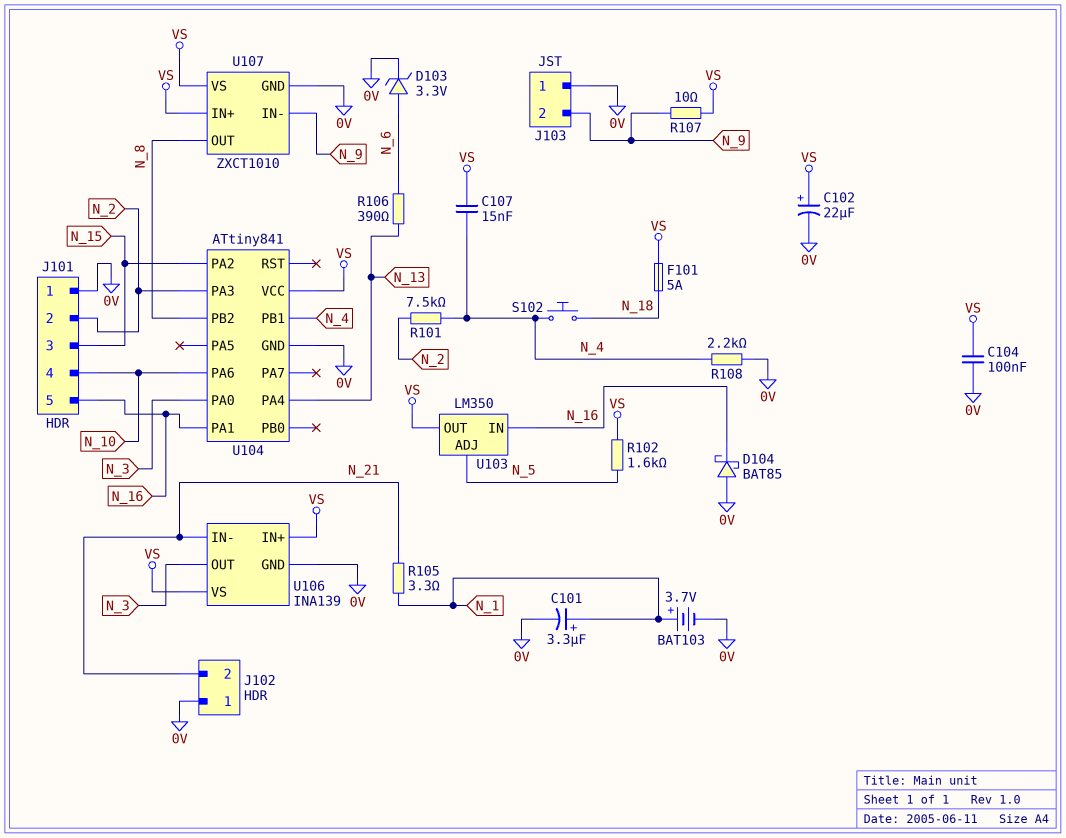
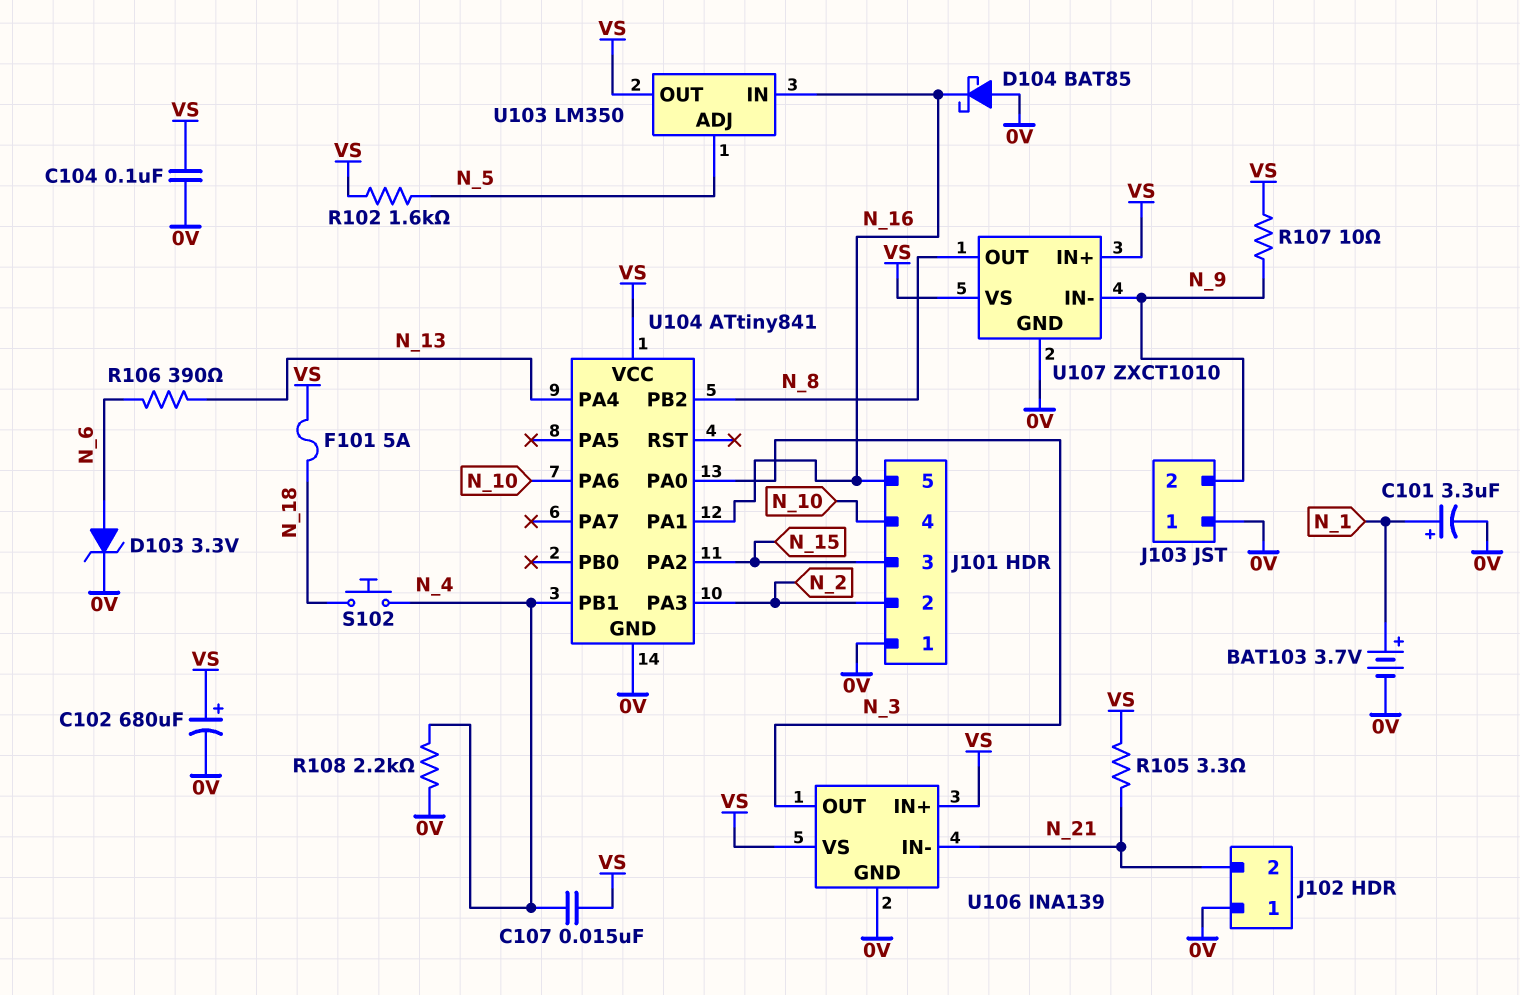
C102: 22uF (plus VS, minus 0V) -> 680uF (plus VS, minus 0V)
R101: 7.5k (N_2, N_4) -> none
R105: 3.3 (N_1, N_21) -> 3.3 (N_21, VS)

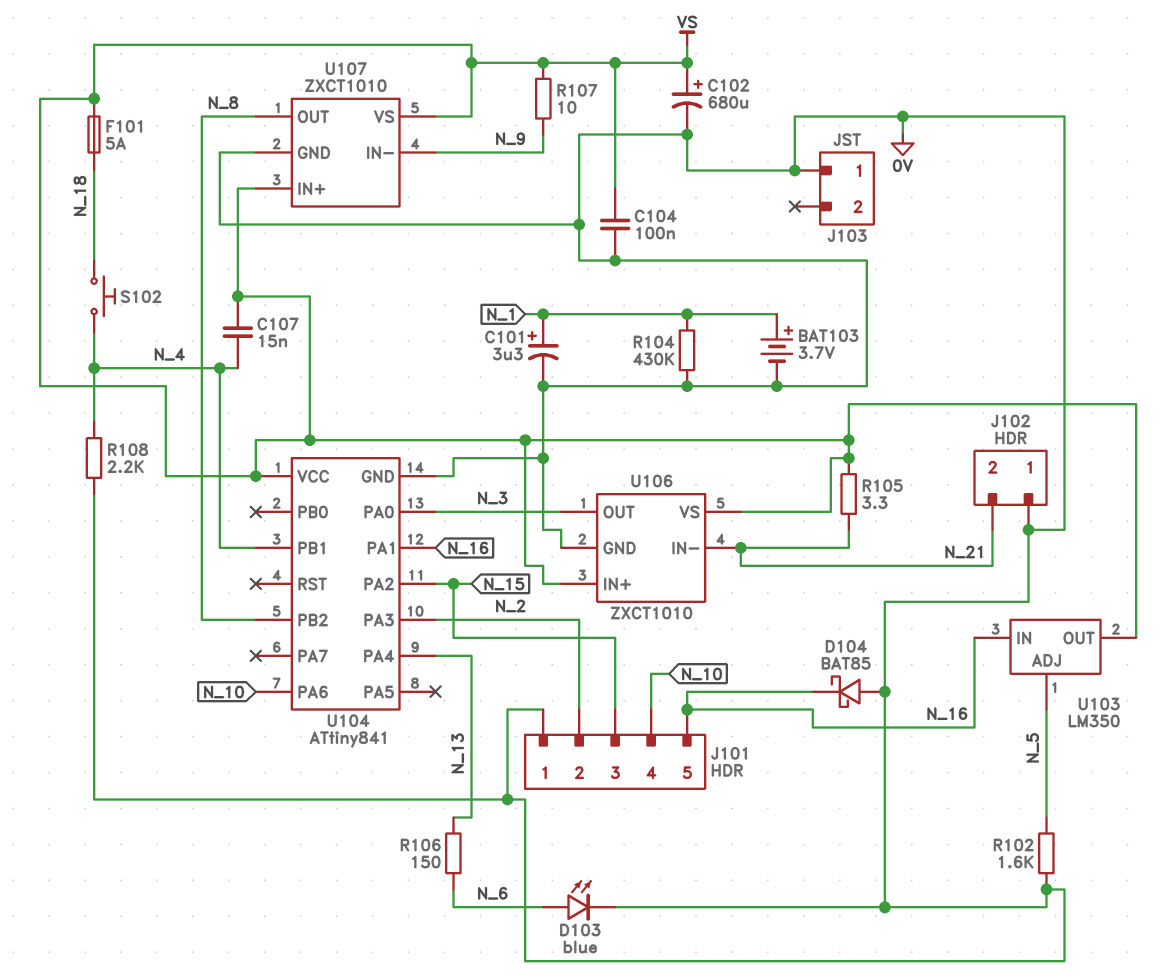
D103: zener 3.3V (A N_6, K 0V) -> LED blue (A N_6, K 0V)
J103 pin 2: N_9 -> none
R102: 1.6k (N_5, VS) -> 1.6k (0V, N_5)
R104: none -> 430k (0V, N_1)
R106: 390 (N_6, N_13) -> 150 (N_6, N_13)
U106: INA139 -> ZXCT1010

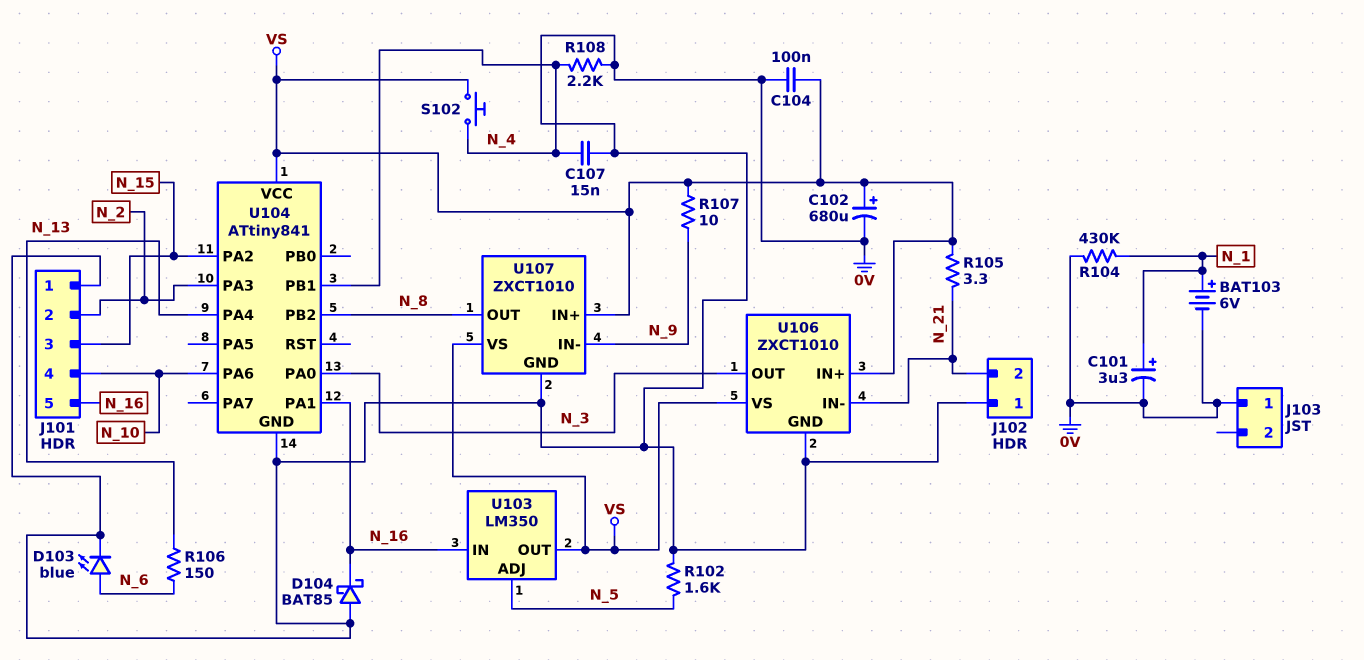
BAT103: 3.7V (plus N_1, minus 0V) -> 6V (plus N_1, minus 0V)
C107: 15nF (N_4, VS) -> 15nF (0V, N_4)
F101: 5A (N_18, VS) -> none
S102: button (N_4, N_18) -> button (N_4, VS)

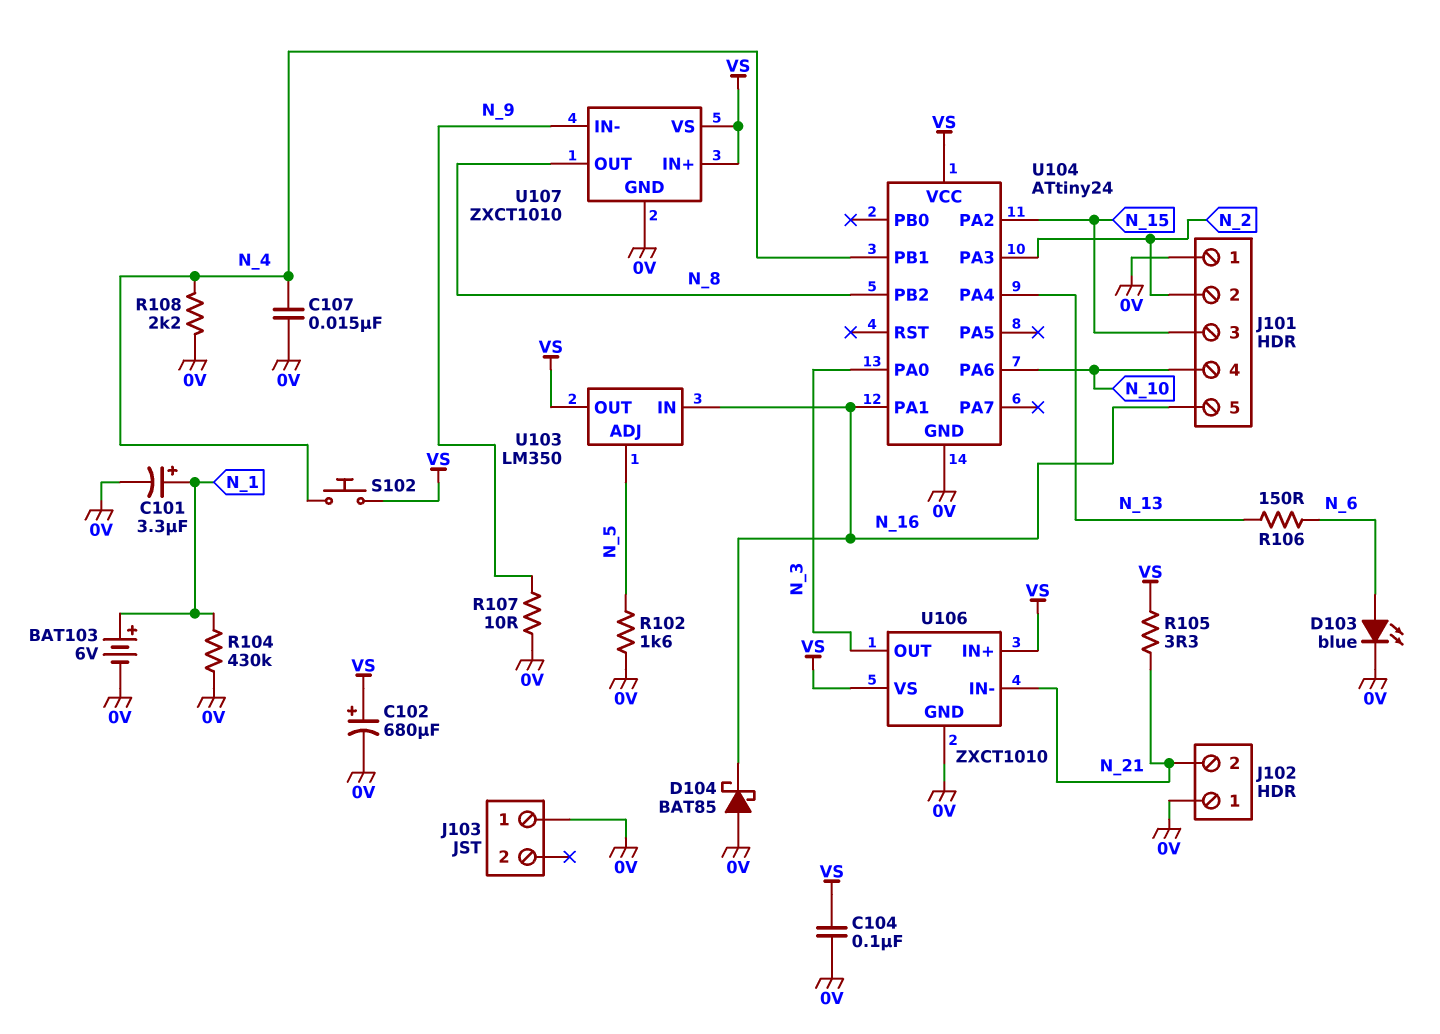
R107: 10 (N_9, VS) -> 10 (0V, N_9)
U104: ATtiny841 -> ATtiny24

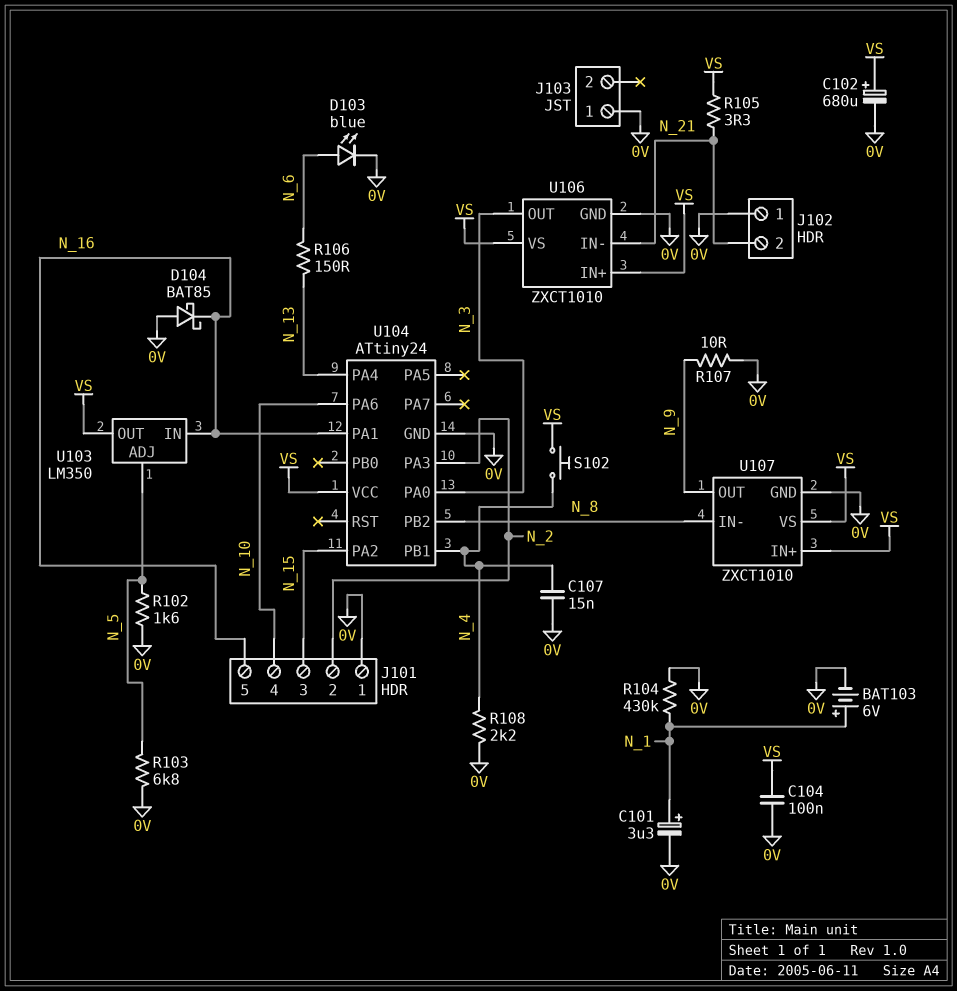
R103: none -> 6.8k (0V, N_5)
U107 pin IN-: N_9 -> N_8
U107 pin OUT: N_8 -> N_9

